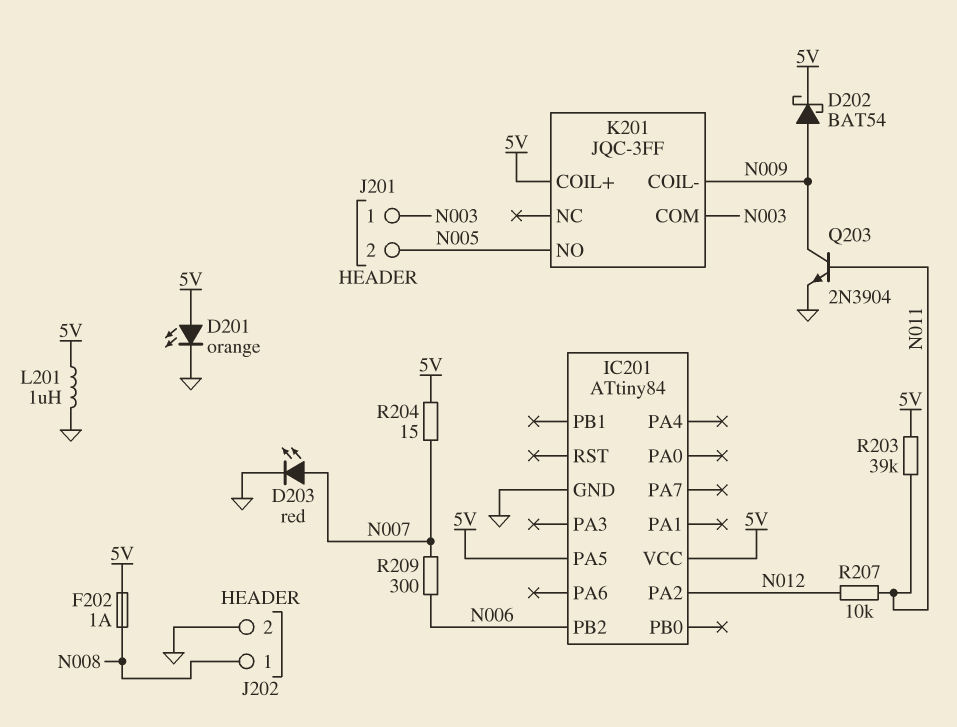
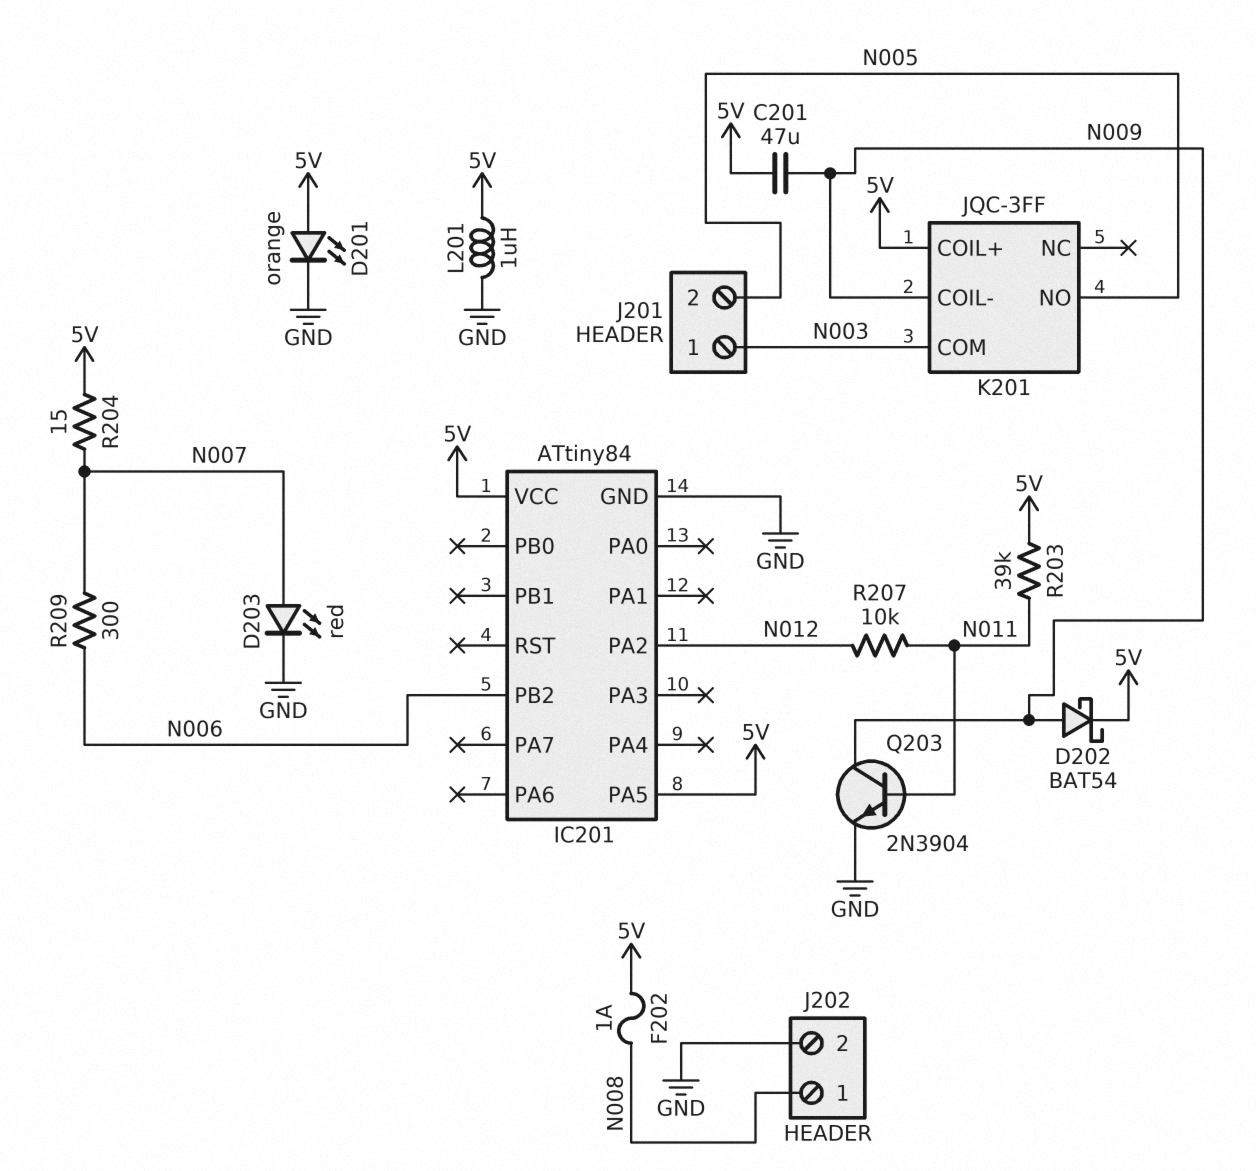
C201: none -> 47uF (5V, N009)

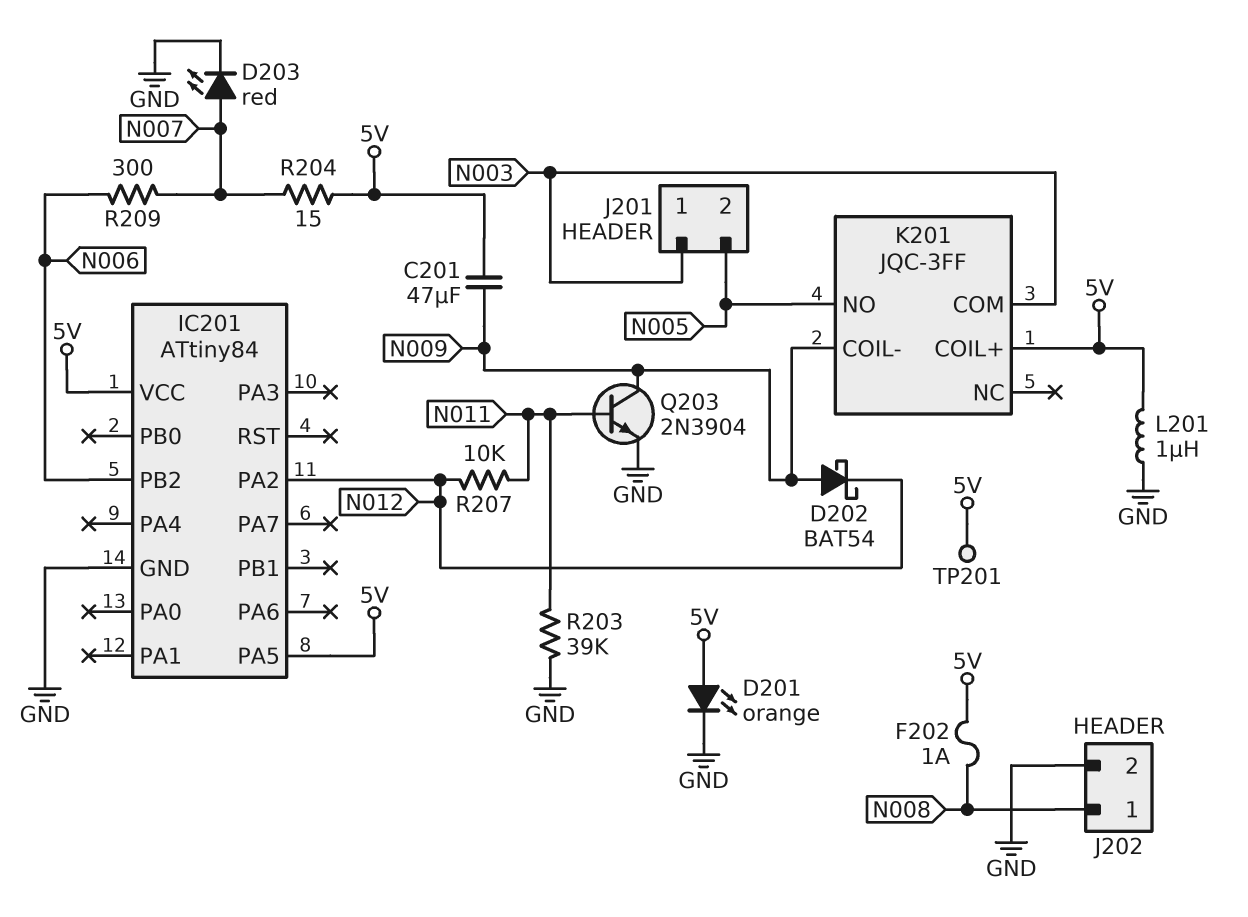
D202: schottky BAT54 (A N009, K 5V) -> schottky BAT54 (A N009, K N012)
R203: 39k (5V, N011) -> 39k (GND, N011)
TP201: none -> test point (5V)

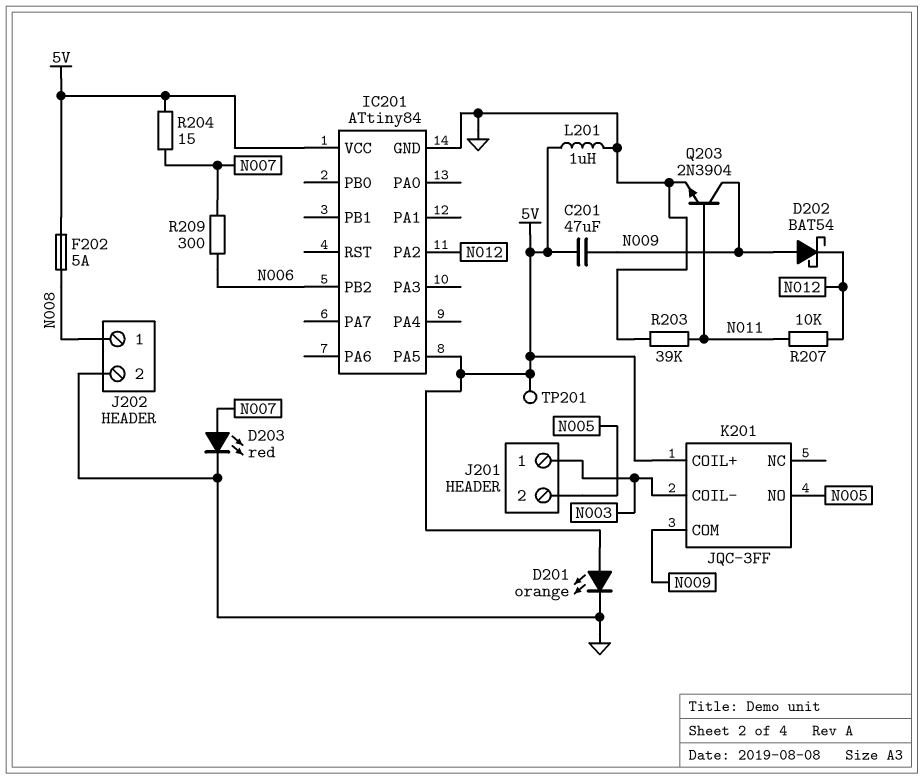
F202: 1A (5V, N008) -> 5A (5V, N008)
K201 pin COIL-: N009 -> N003
K201 pin COM: N003 -> N009

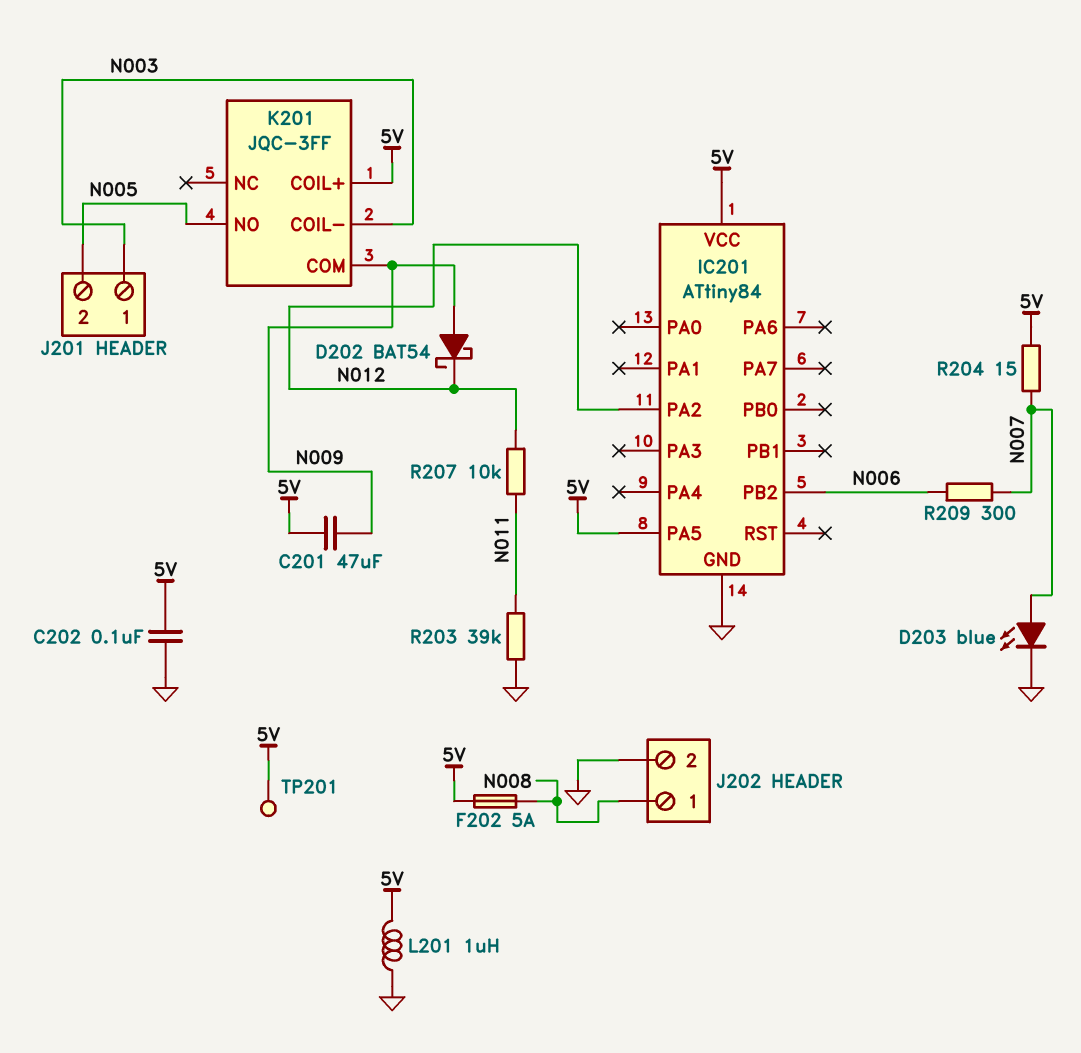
C202: none -> 100nF (5V, GND)
D201: LED orange (A 5V, K GND) -> none
D203: LED red (A N007, K GND) -> LED blue (A N007, K GND)
Q203: NPN 2N3904 (B N011, C N009, E GND) -> none

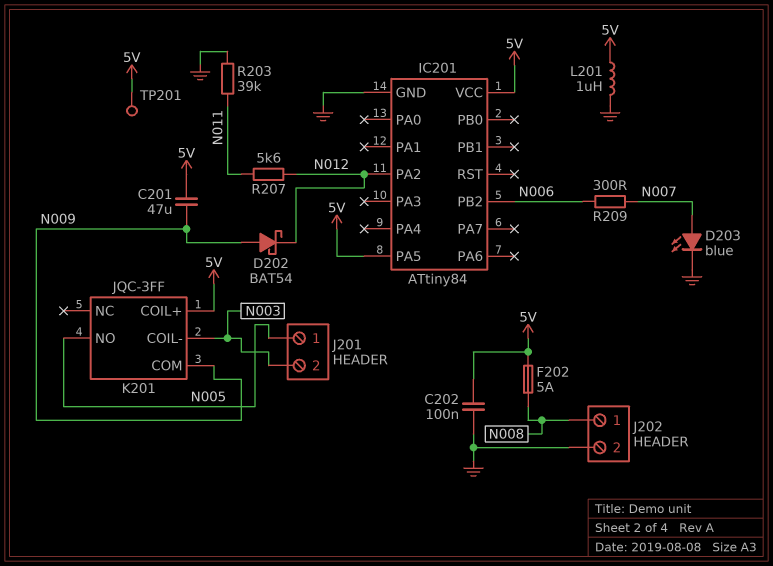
J201 pin 1: N003 -> N005
J201 pin 2: N005 -> N003
R204: 15 (5V, N007) -> none
R207: 10k (N011, N012) -> 5.6k (N011, N012)

